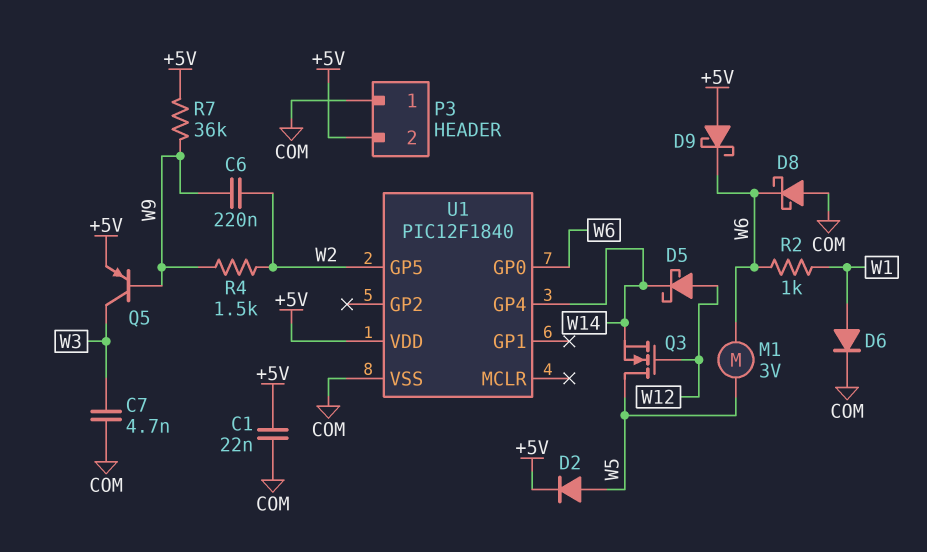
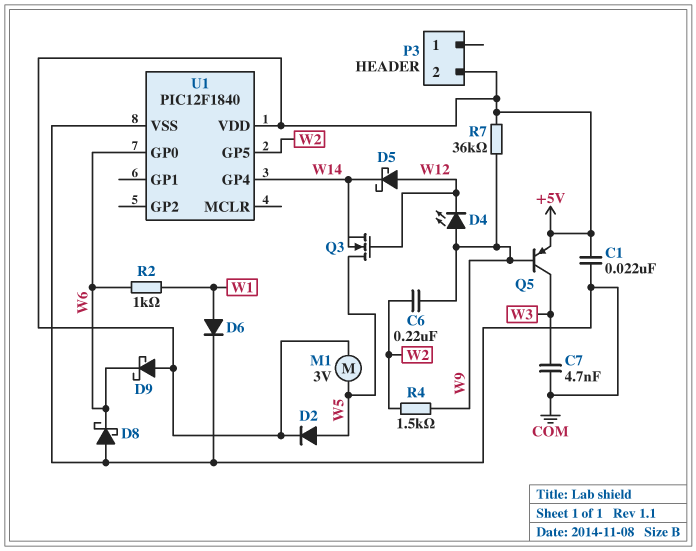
D4: none -> LED (A W9, K W12)
M1: motor 3V (W5, W6) -> motor 3V (+5V, W5)
P3 pin 1: COM -> none

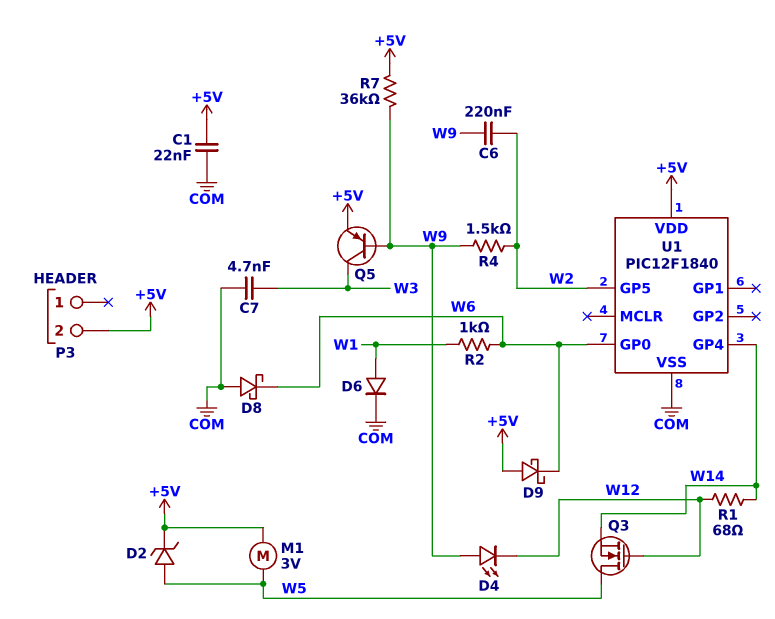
D2: diode (A W5, K +5V) -> zener (A W5, K +5V)
D5: schottky (A W12, K W14) -> none
R1: none -> 68 (W12, W14)

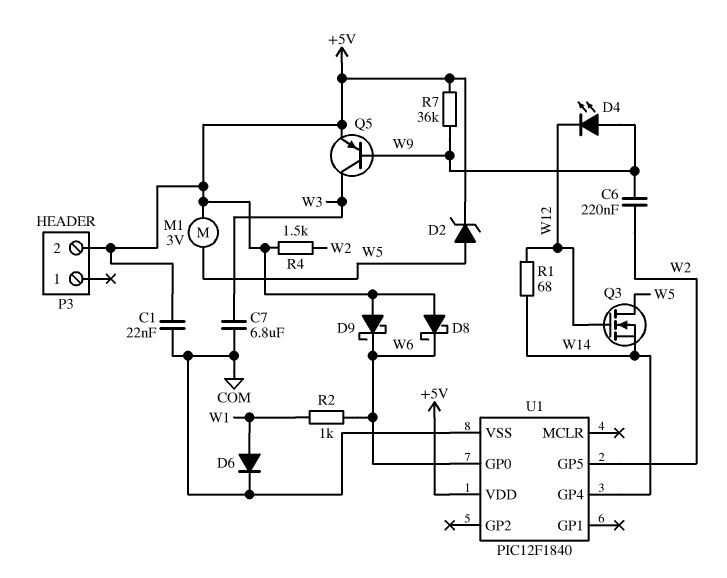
C7: 4.7nF (COM, W3) -> 6.8uF (COM, W3)
D8: schottky (A COM, K W6) -> schottky (A +5V, K W6)
R4: 1.5k (W2, W9) -> 1.5k (+5V, W2)

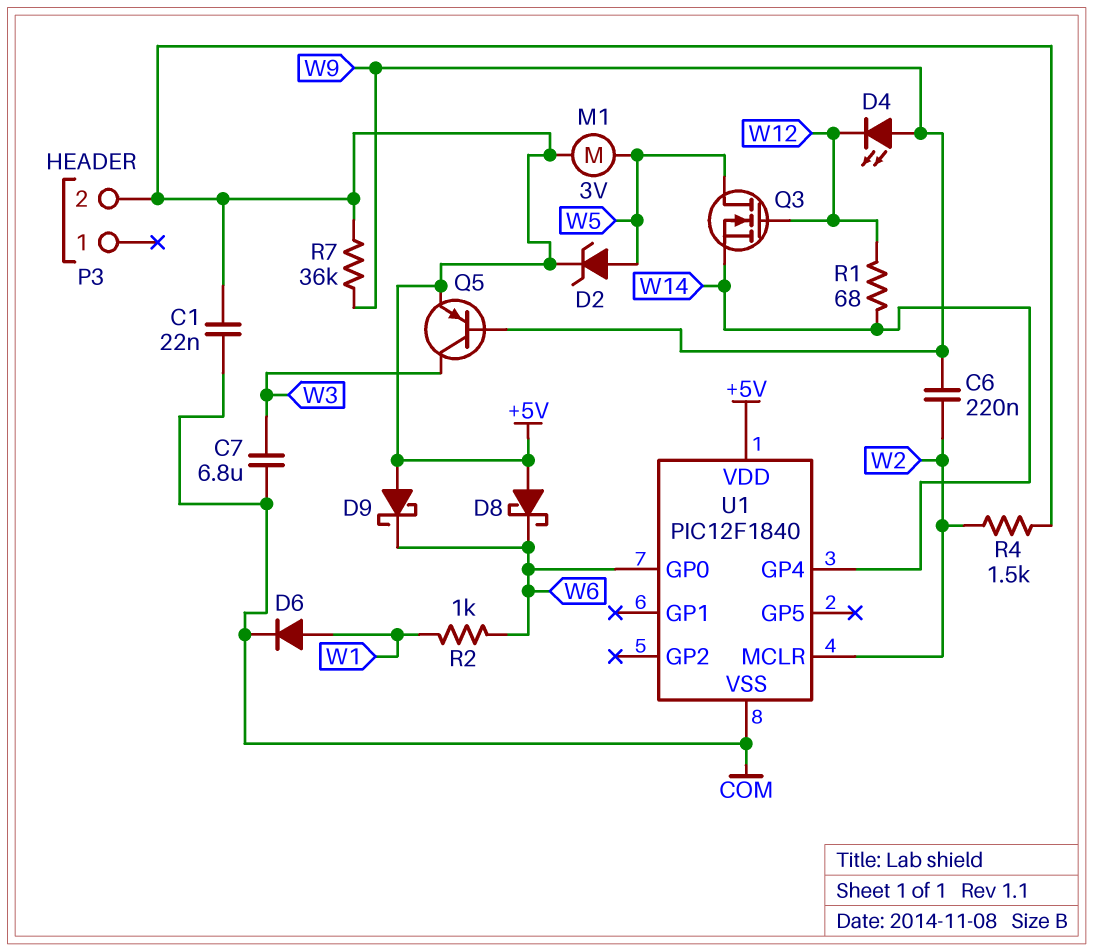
U1 pin GP5: W2 -> none
U1 pin MCLR: none -> W2

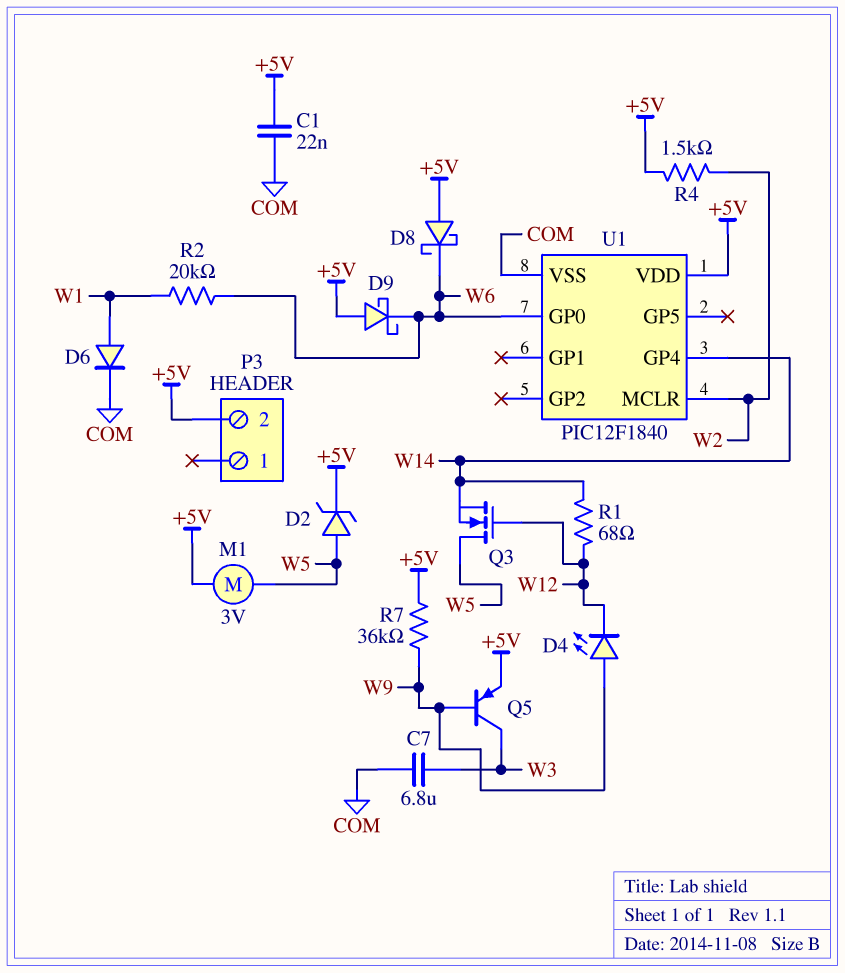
C6: 220nF (W2, W9) -> none
R2: 1k (W1, W6) -> 20k (W1, W6)

